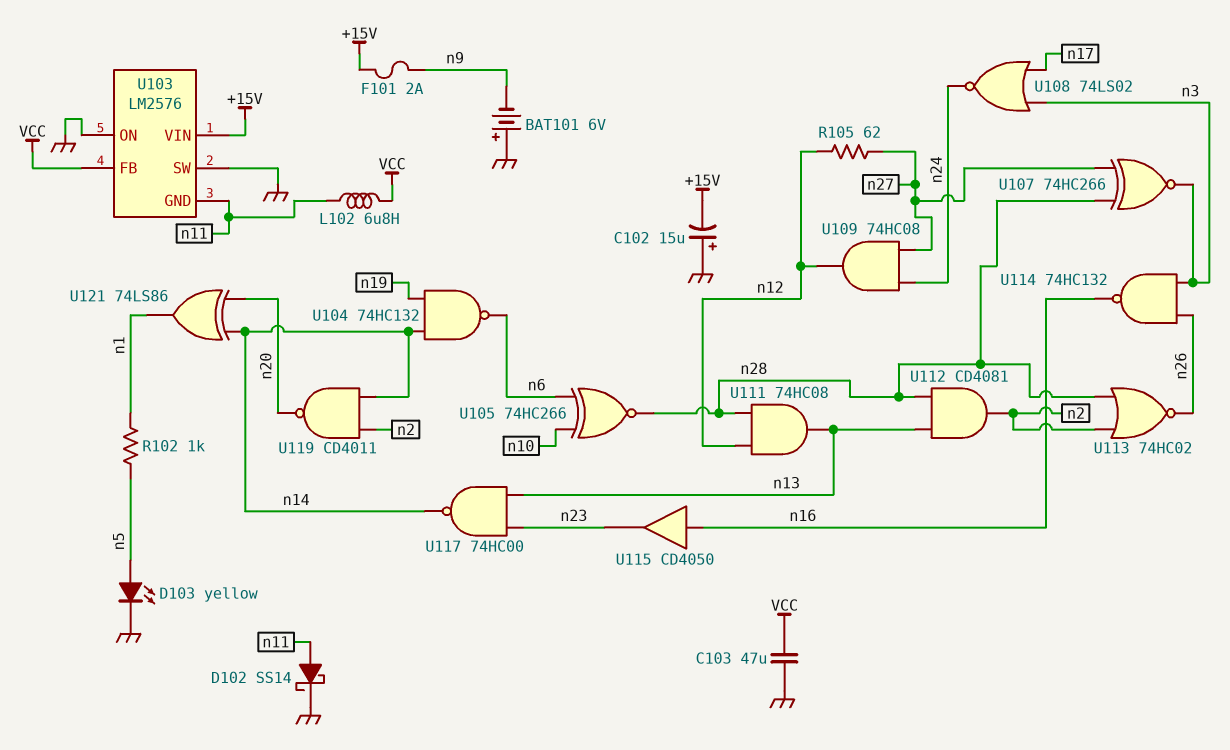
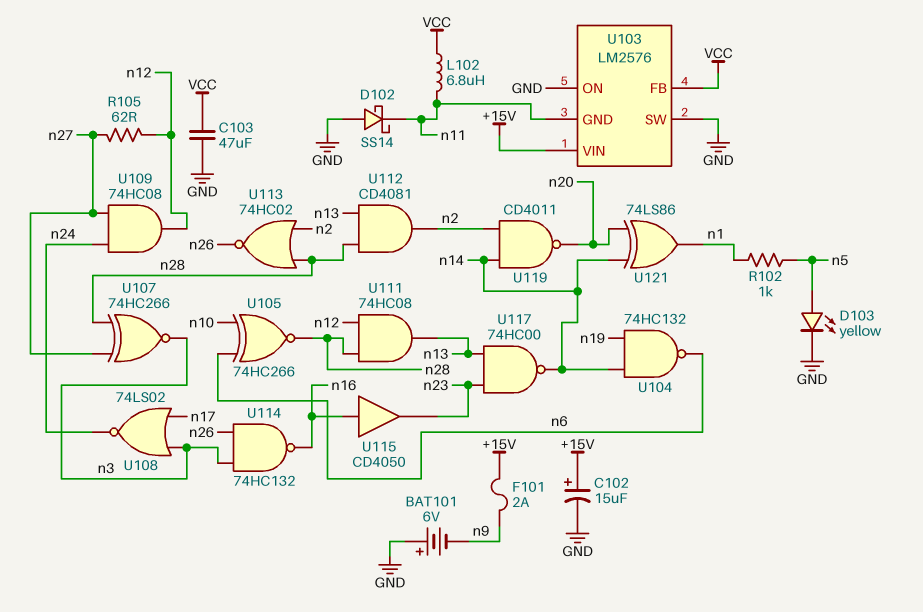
C102: 15uF (plus GND, minus +15V) -> 15uF (plus +15V, minus GND)
D102: schottky SS14 (A n11, K GND) -> schottky SS14 (A GND, K n11)

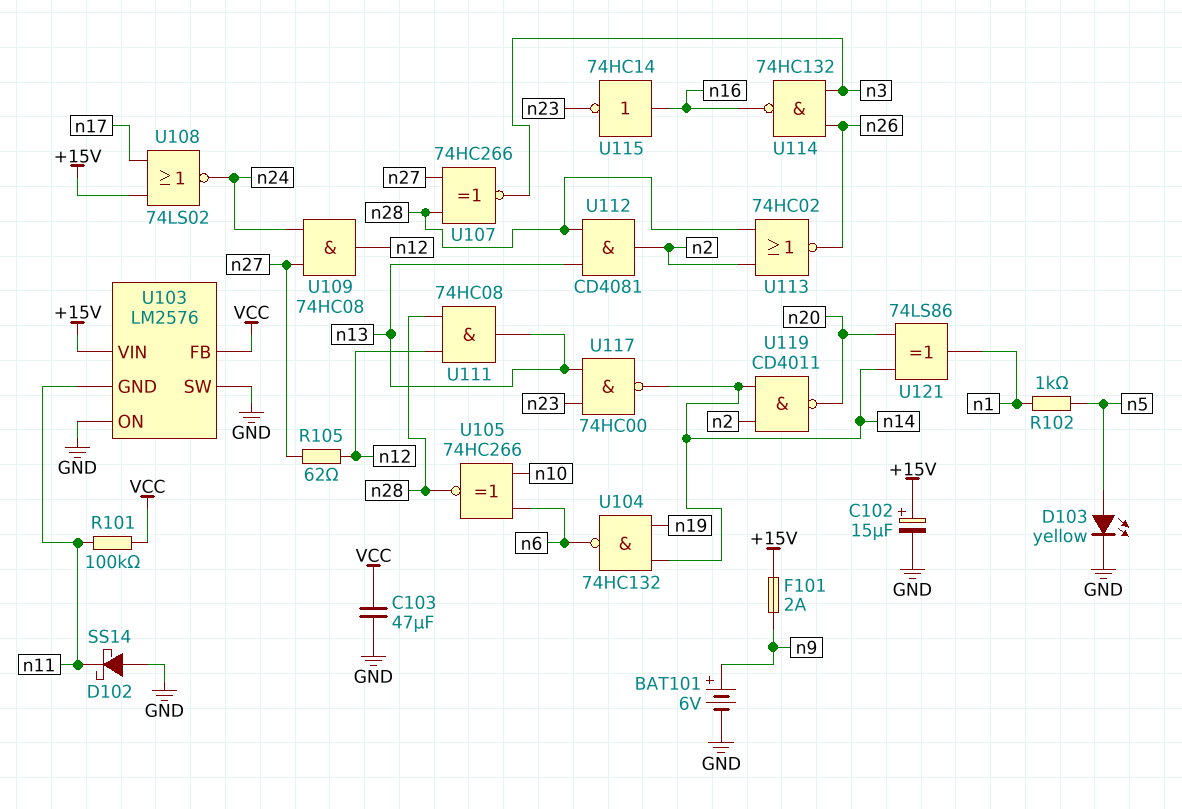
BAT101: 6V (plus GND, minus n9) -> 6V (plus n9, minus GND)
L102: 6.8uH (VCC, n11) -> none
R101: none -> 100k (VCC, n11)
U108: NOR 74LS02 (in n3, in n17, out n24) -> NOR 74LS02 (in +15V, in n17, out n24)
U115: buffer CD4050 (in n16, out n23) -> NOT 74HC14 (in n16, out n23)

